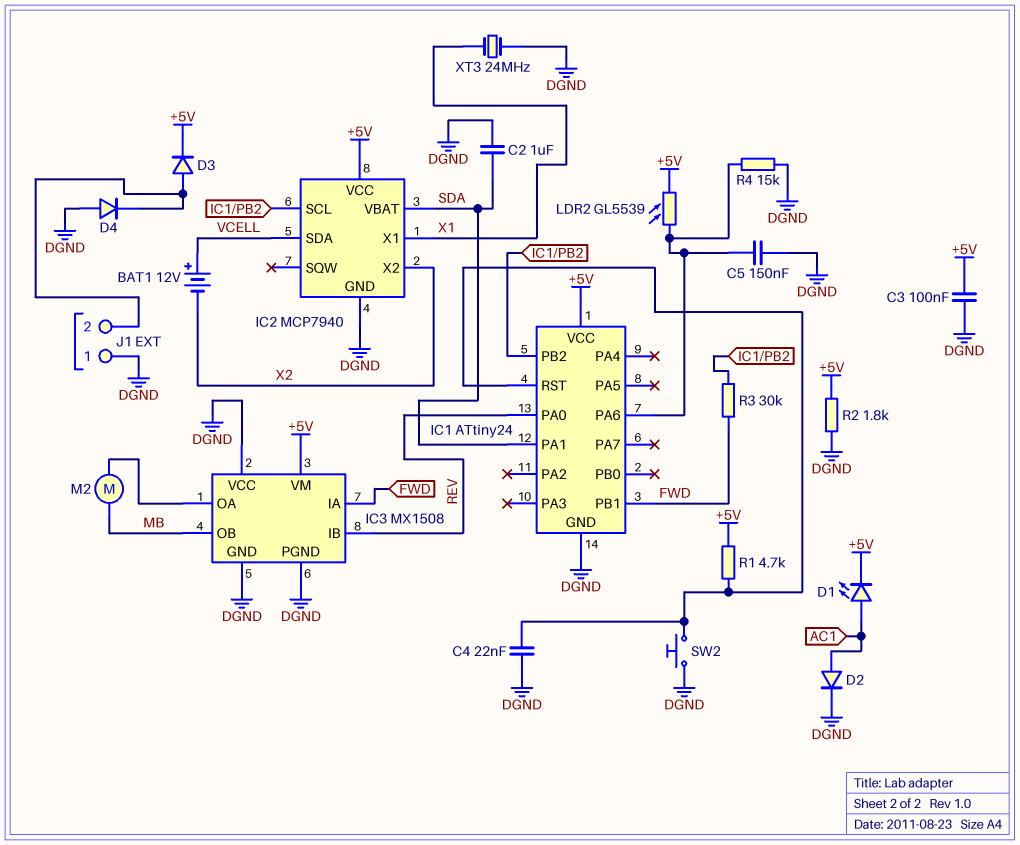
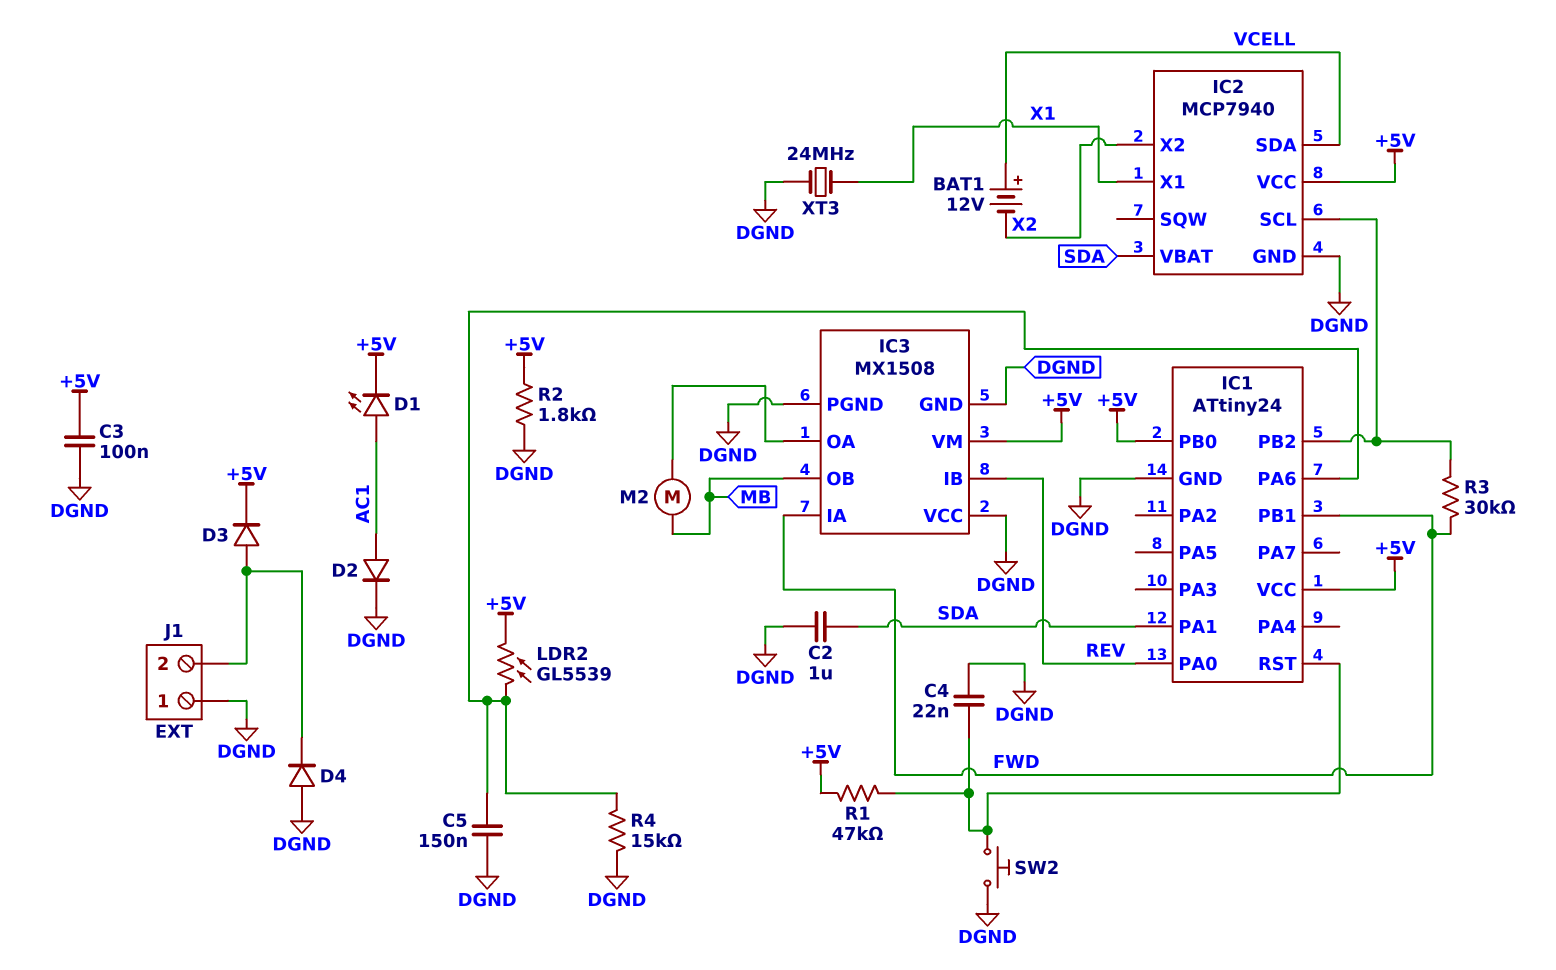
IC1 pin PB0: none -> +5V
R1: 4.7k (+5V, IC1/RST) -> 47k (+5V, IC1/RST)

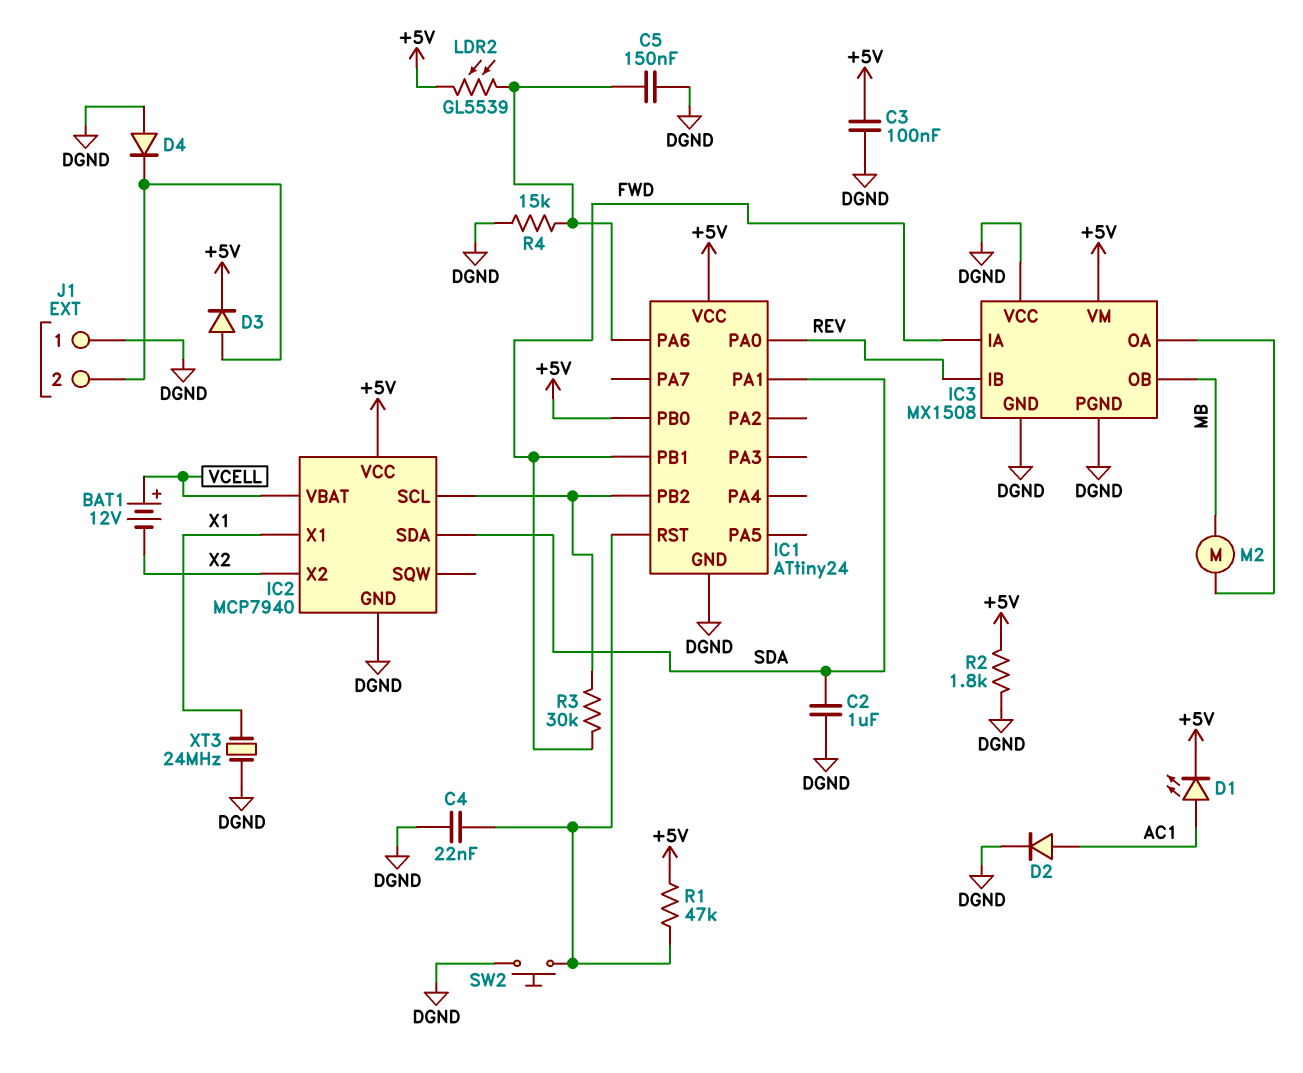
IC2 pin SDA: VCELL -> SDA
IC2 pin VBAT: SDA -> VCELL

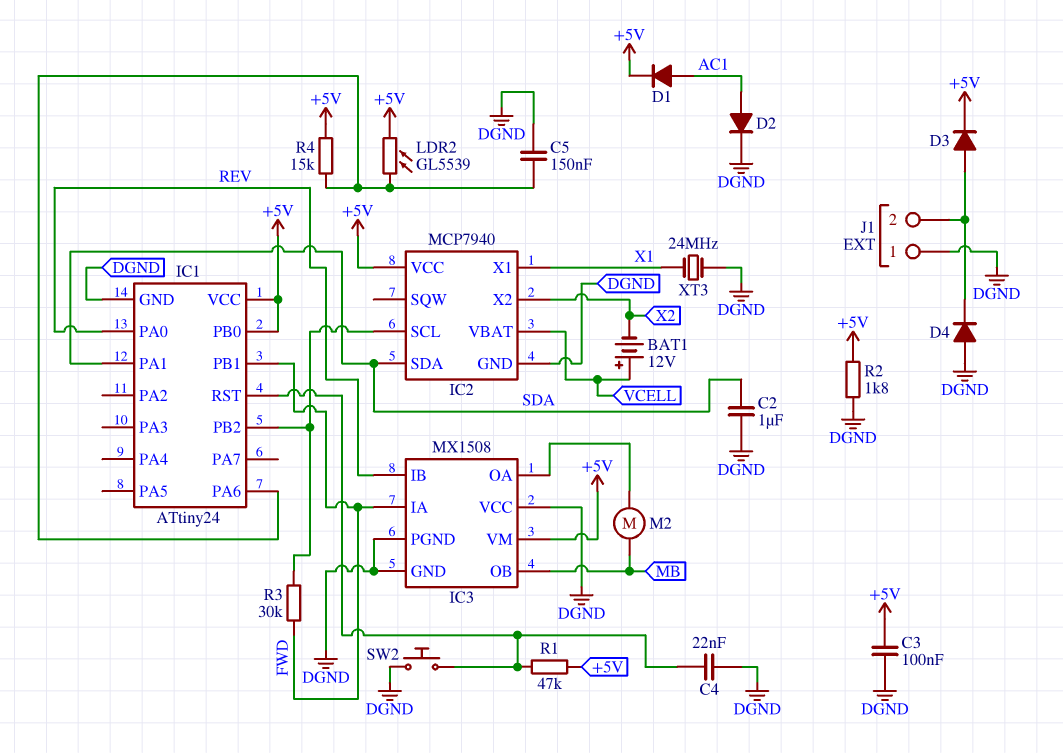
D1: LED (A AC1, K +5V) -> diode (A AC1, K +5V)
R4: 15k (DGND, IC1/PA6) -> 15k (+5V, IC1/PA6)

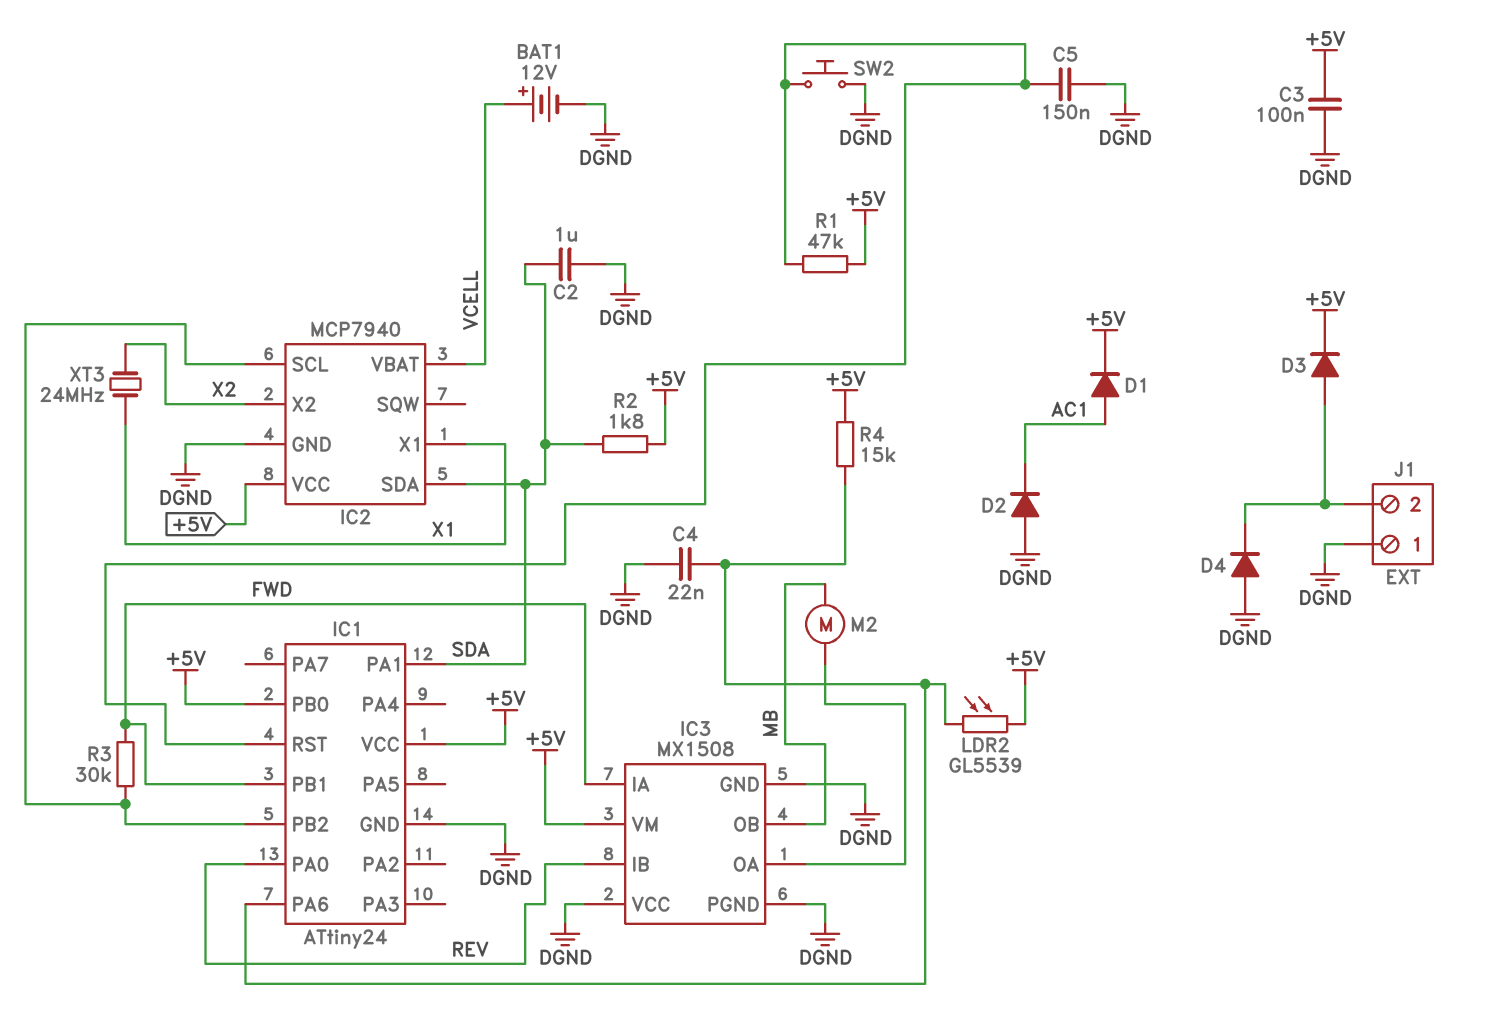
BAT1: 12V (plus VCELL, minus X2) -> 12V (plus VCELL, minus DGND)
C4: 22nF (DGND, IC1/RST) -> 22nF (DGND, IC1/PA6)
C5: 150nF (DGND, IC1/PA6) -> 150nF (DGND, IC1/RST)
D2: diode (A AC1, K DGND) -> diode (A DGND, K AC1)
R2: 1.8k (+5V, DGND) -> 1.8k (+5V, SDA)
XT3: 24MHz (DGND, X1) -> 24MHz (X1, X2)

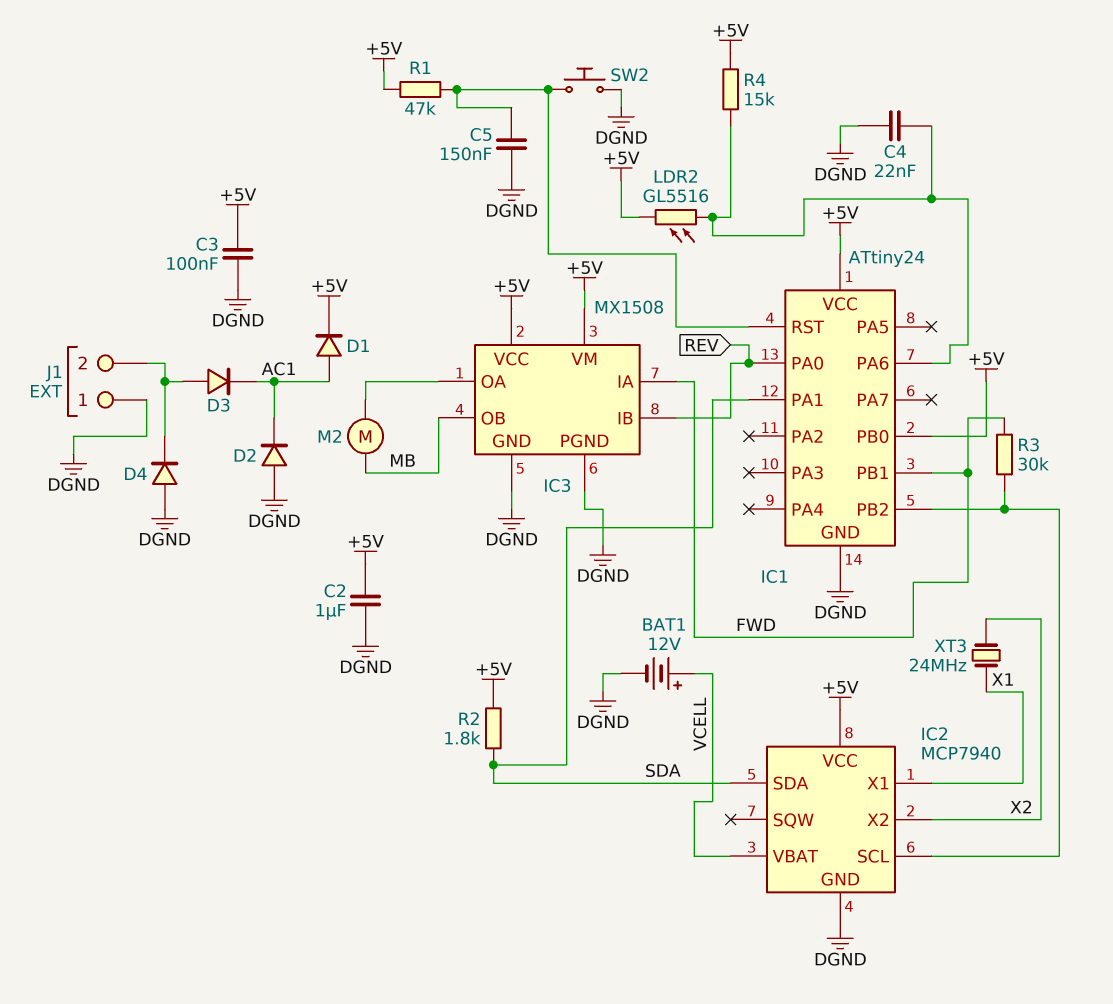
C2: 1uF (DGND, SDA) -> 1uF (+5V, DGND)
D3: diode (A J1/2, K +5V) -> diode (A J1/2, K AC1)
IC3 pin VCC: DGND -> +5V
LDR2: GL5539 (+5V, IC1/PA6) -> GL5516 (+5V, IC1/PA6)

